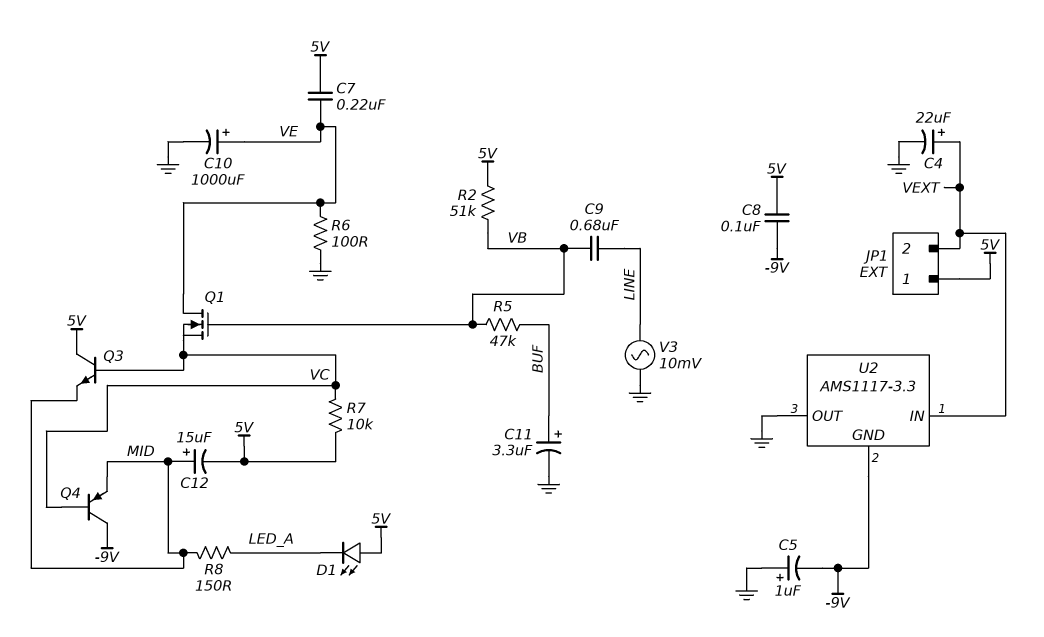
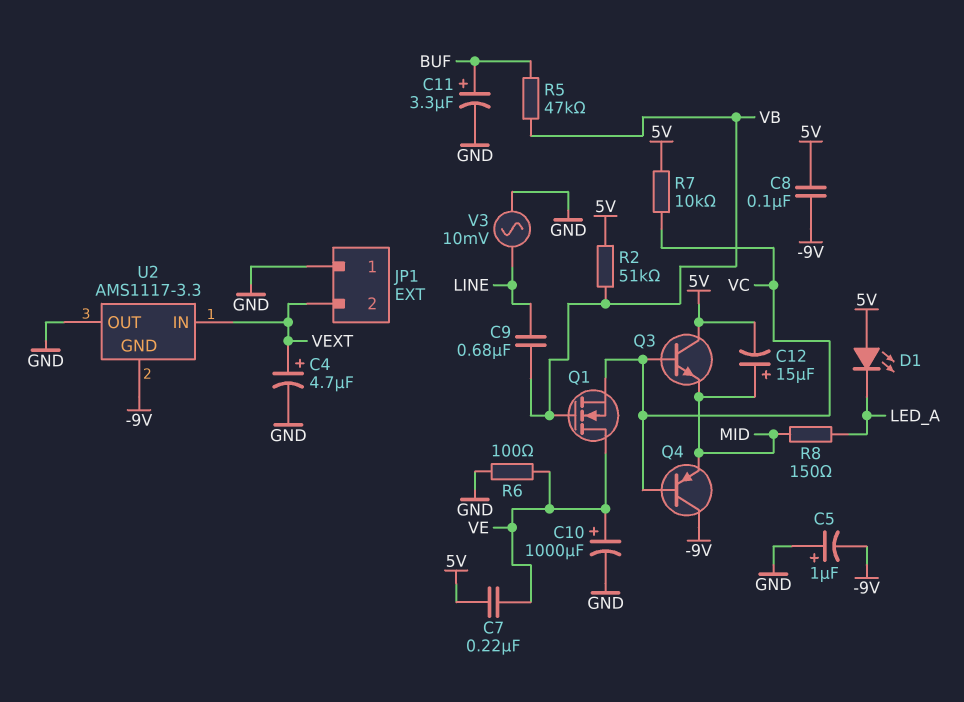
C4: 22uF (plus VEXT, minus GND) -> 4.7uF (plus VEXT, minus GND)
JP1 pin 1: 5V -> GND

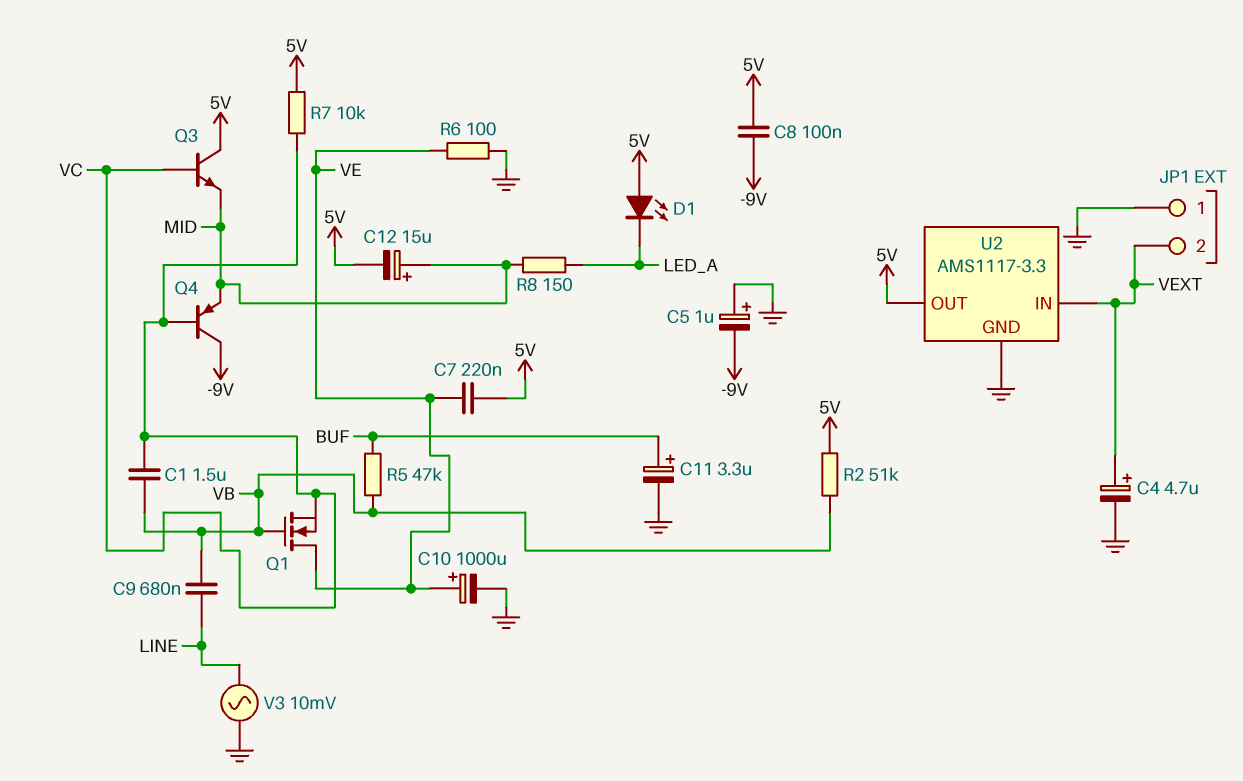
C1: none -> 1.5uF (VB, VC)
U2 pin GND: -9V -> GND
U2 pin OUT: GND -> 5V

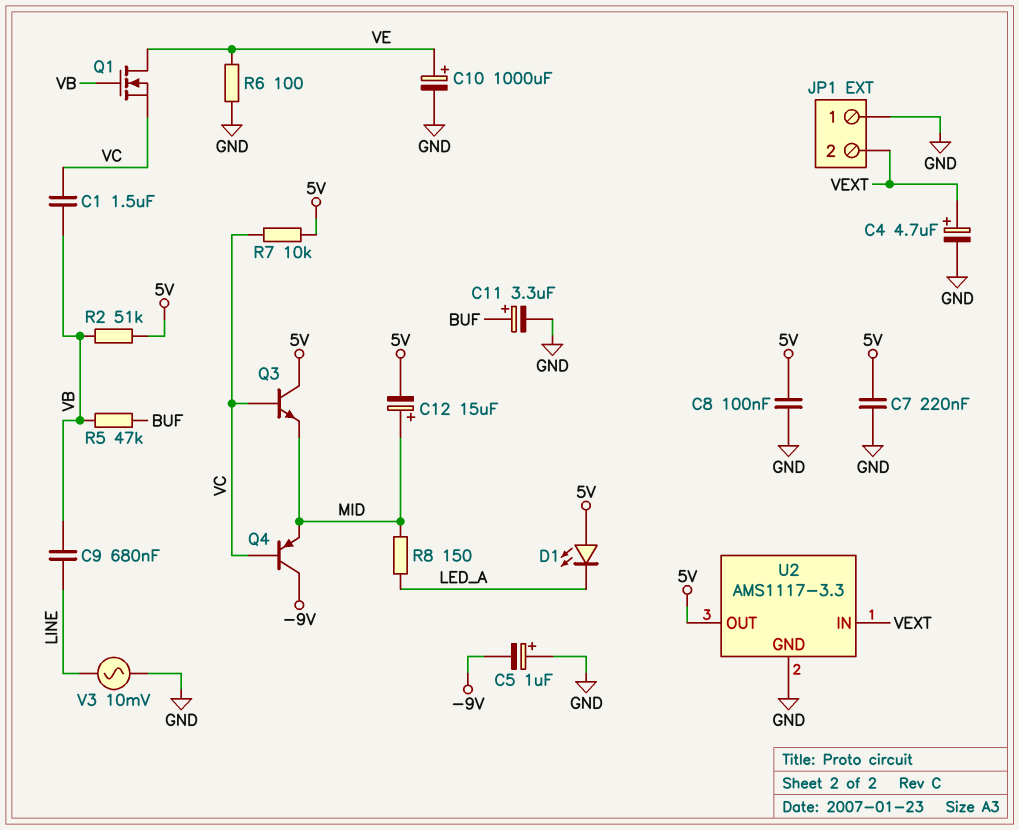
C7: 220nF (5V, VE) -> 220nF (5V, GND)
C8: 100nF (-9V, 5V) -> 100nF (5V, GND)

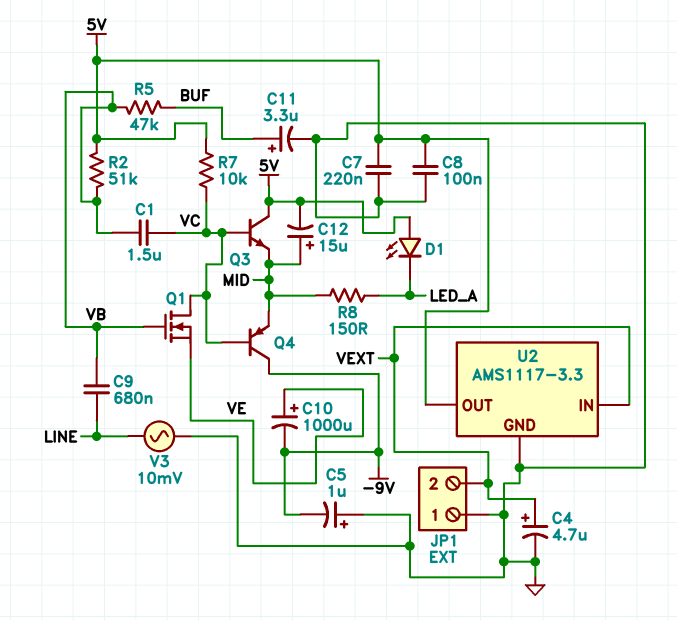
C10: 1000uF (plus VE, minus GND) -> 1000uF (plus VE, minus -9V)
Q1: NMOS (G VB, D VE, S VC) -> NMOS (G VB, D VC, S VE)
R6: 100 (GND, VE) -> none

